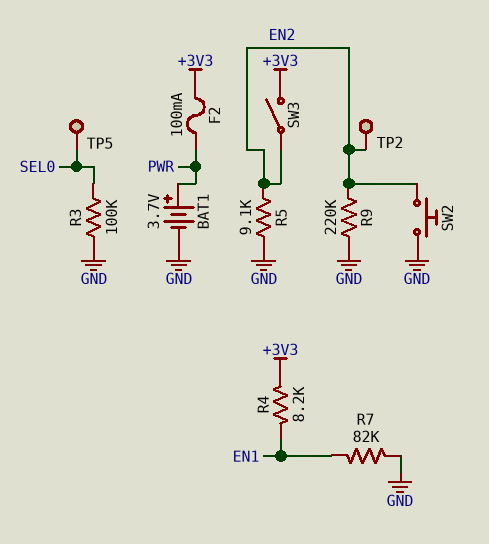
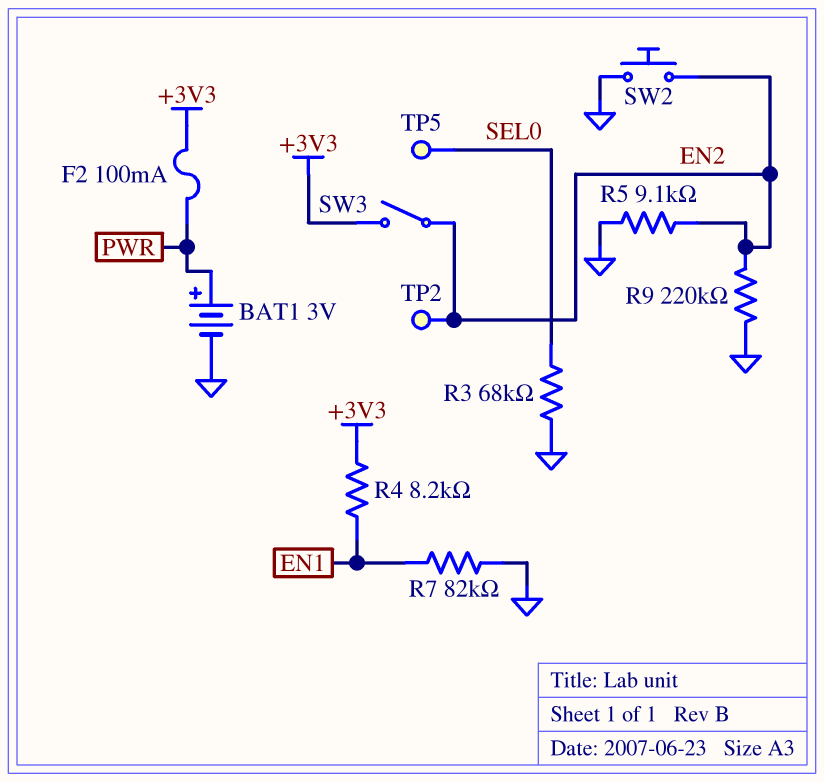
BAT1: 3.7V (plus PWR, minus GND) -> 3V (plus PWR, minus GND)
R3: 100k (GND, SEL0) -> 68k (GND, SEL0)

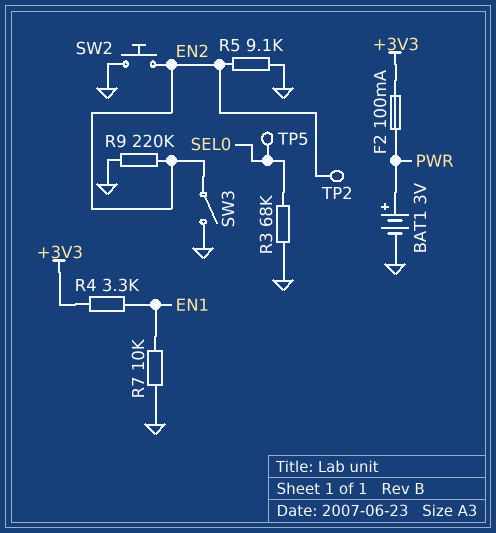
R4: 8.2k (+3V3, EN1) -> 3.3k (+3V3, EN1)
R7: 82k (EN1, GND) -> 10k (EN1, GND)
SW3: switch (+3V3, EN2) -> switch (EN2, GND)

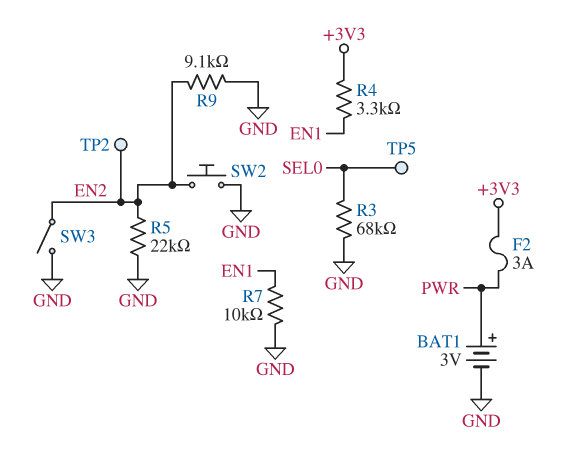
F2: 100mA (+3V3, PWR) -> 3A (+3V3, PWR)
R5: 9.1k (EN2, GND) -> 22k (EN2, GND)
R9: 220k (EN2, GND) -> 9.1k (EN2, GND)

